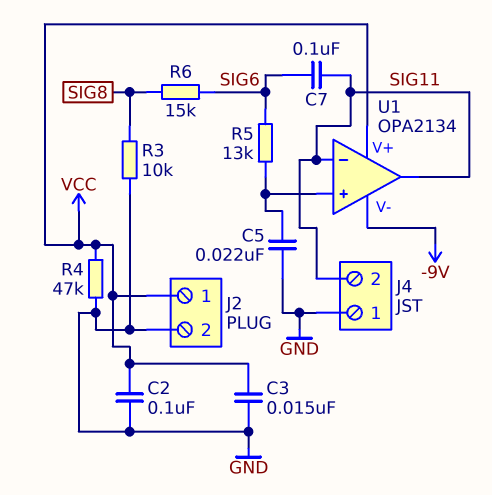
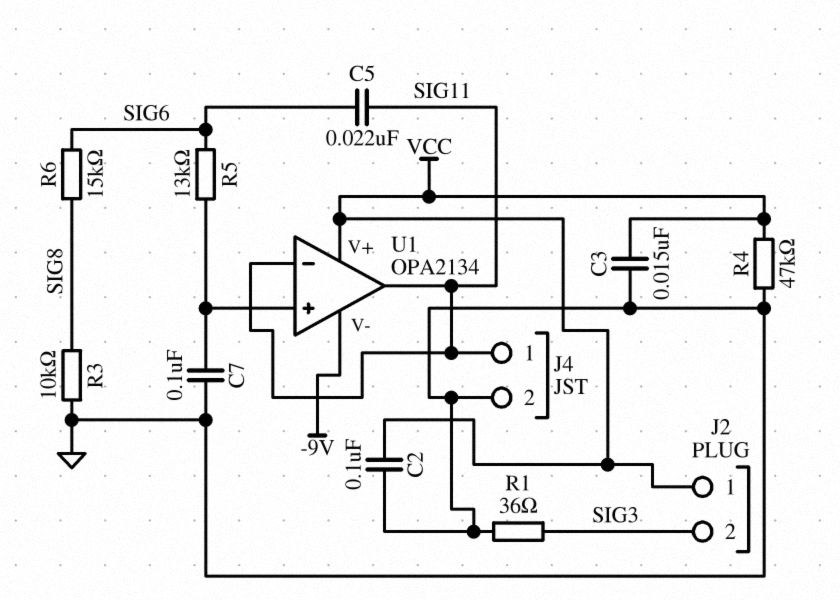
C5: 22nF (GND, U1/in+) -> 22nF (SIG6, SIG11)
C7: 100nF (SIG6, SIG11) -> 100nF (GND, U1/in+)
J2 pin 2: GND -> SIG3
J4 pin 1: GND -> SIG11
J4 pin 2: SIG11 -> GND
R1: none -> 36 (GND, SIG3)

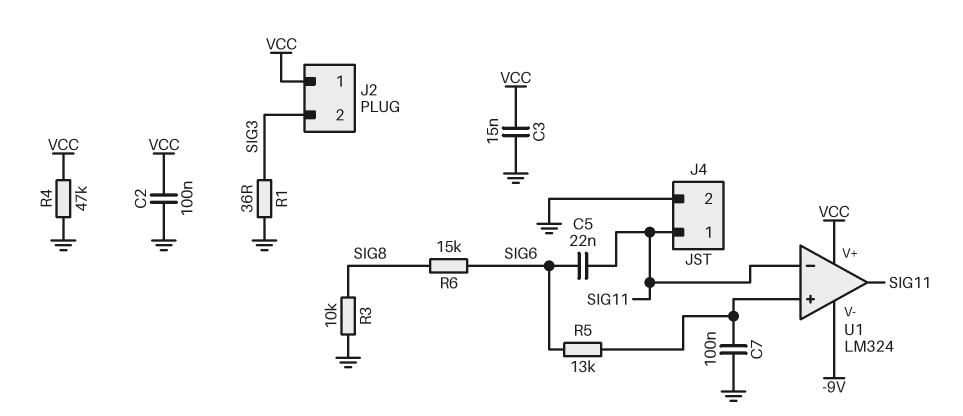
U1: OPA2134 -> LM324

